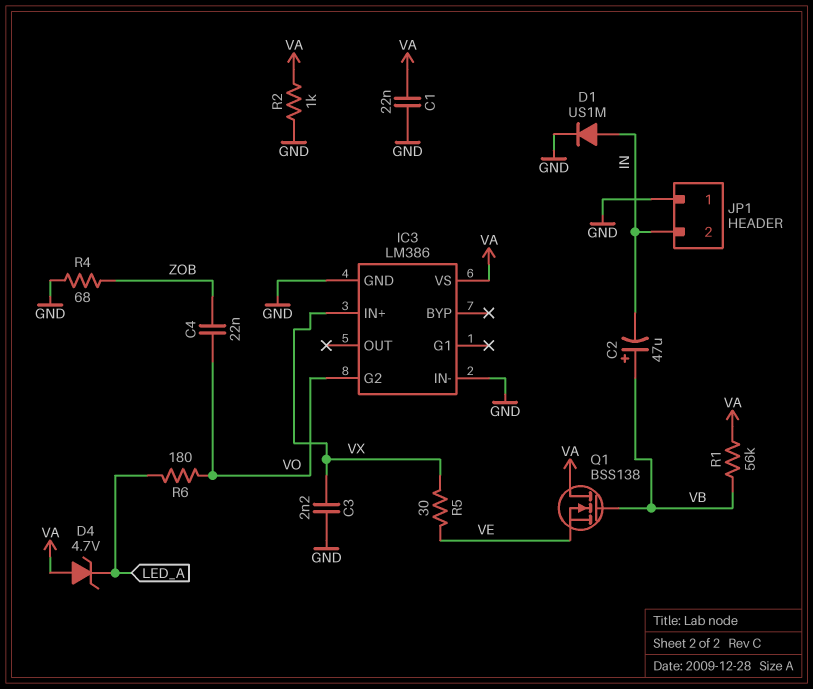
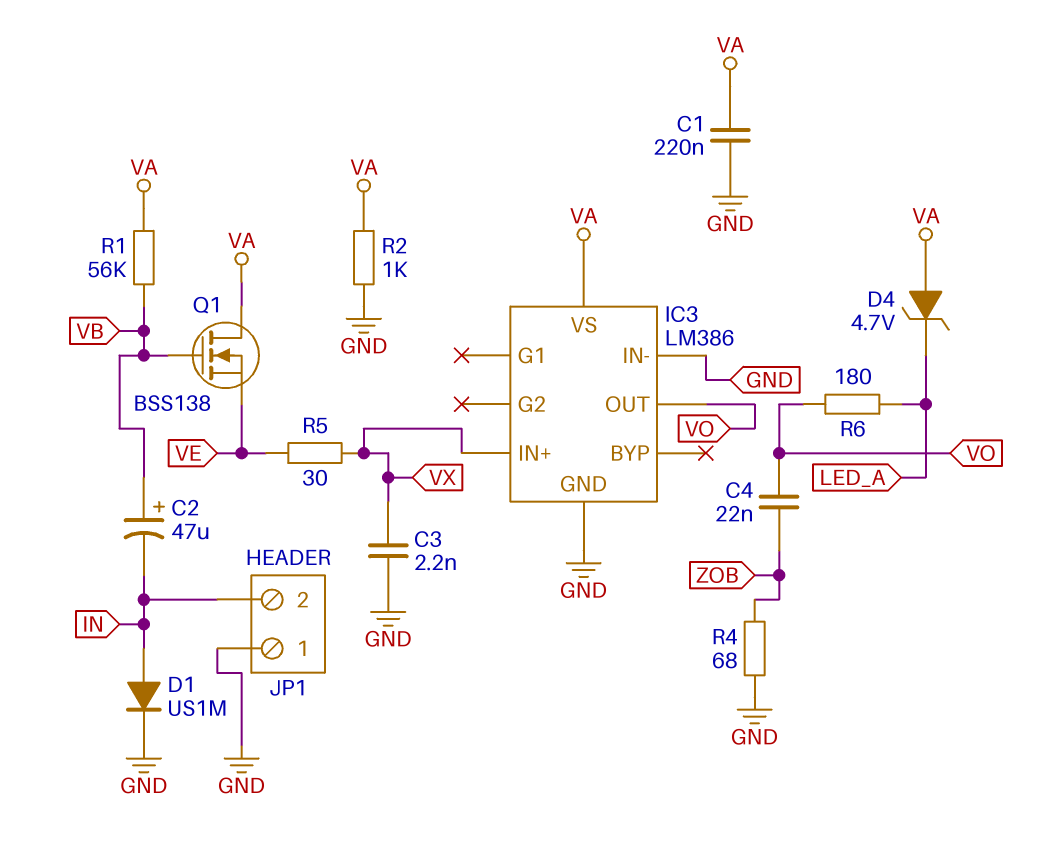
C1: 22nF (GND, VA) -> 220nF (GND, VA)
IC3 pin G2: VO -> none
IC3 pin OUT: none -> VO

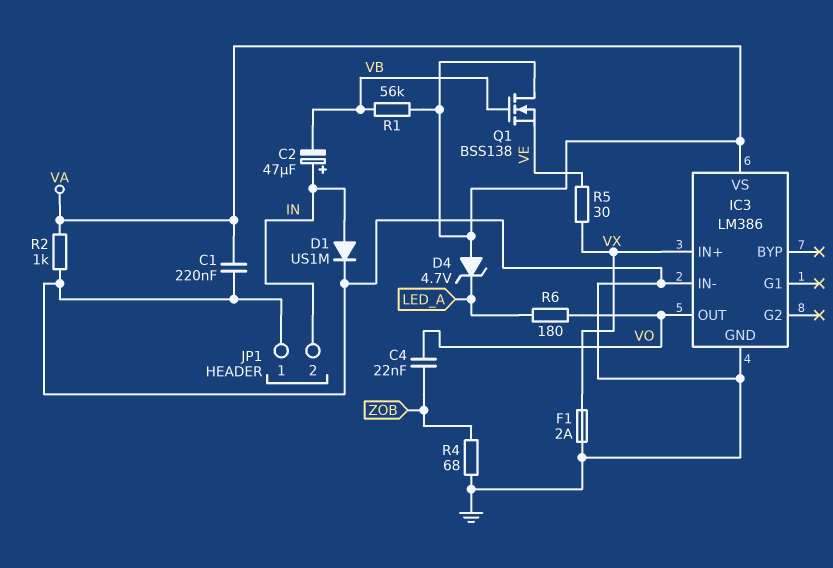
C2: 47uF (plus VB, minus IN) -> 47uF (plus IN, minus VB)
C3: 2.2nF (GND, VX) -> none
F1: none -> 2A (GND, VX)

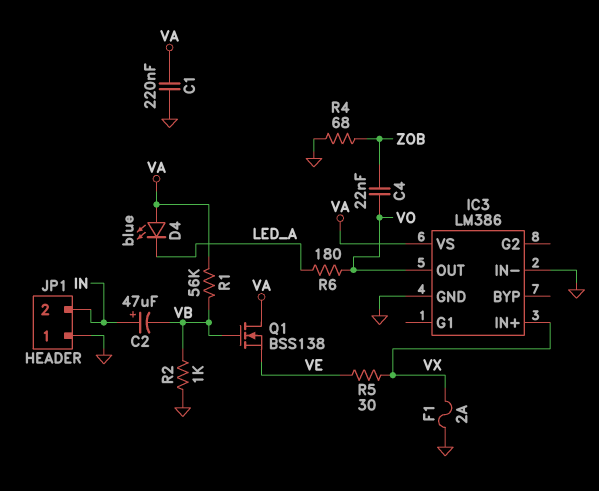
D1: diode US1M (A IN, K GND) -> none
D4: zener 4.7V (A VA, K LED_A) -> LED blue (A VA, K LED_A)
R2: 1k (GND, VA) -> 1k (GND, VB)

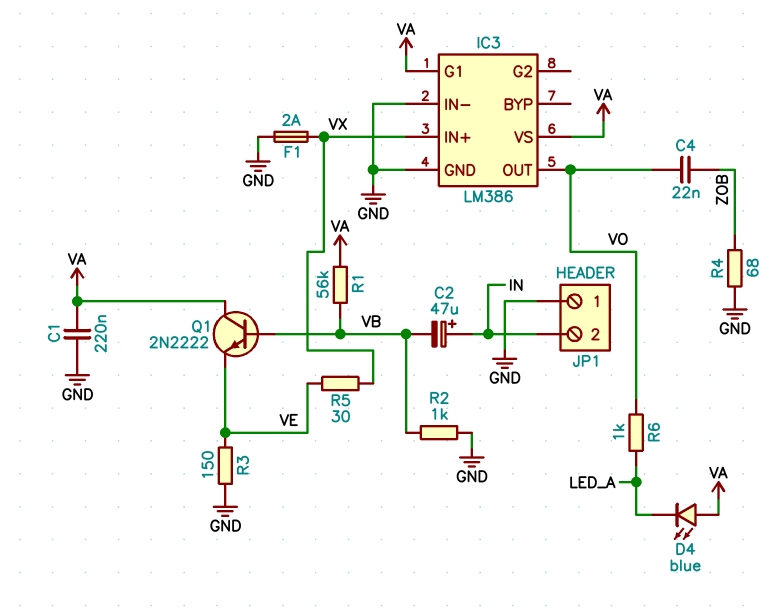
IC3 pin G1: none -> VA
Q1: NMOS BSS138 (G VB, D VA, S VE) -> NPN 2N2222 (B VB, C VA, E VE)
R3: none -> 150 (GND, VE)
R6: 180 (LED_A, VO) -> 1k (LED_A, VO)

